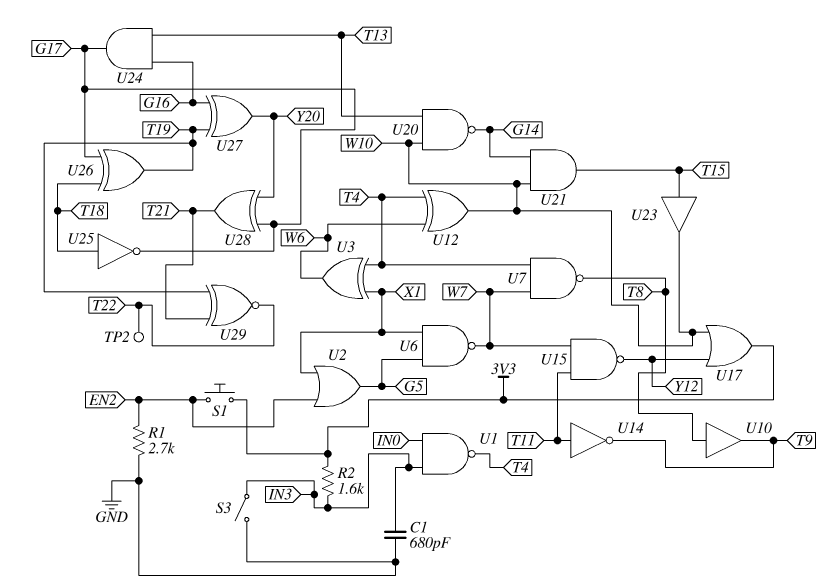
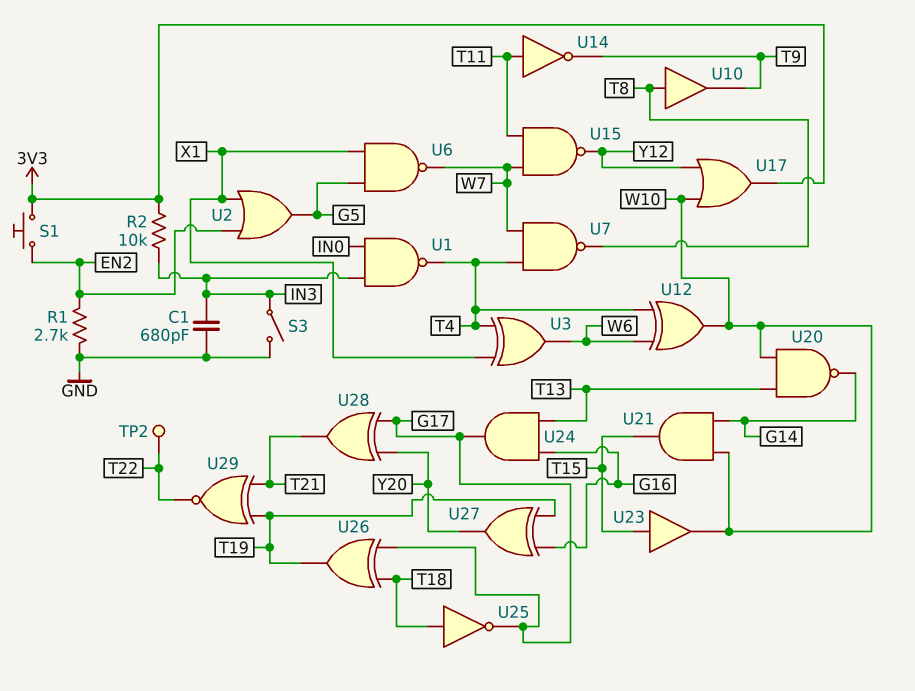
R2: 1.6k (3V3, IN3) -> 10k (3V3, IN3)

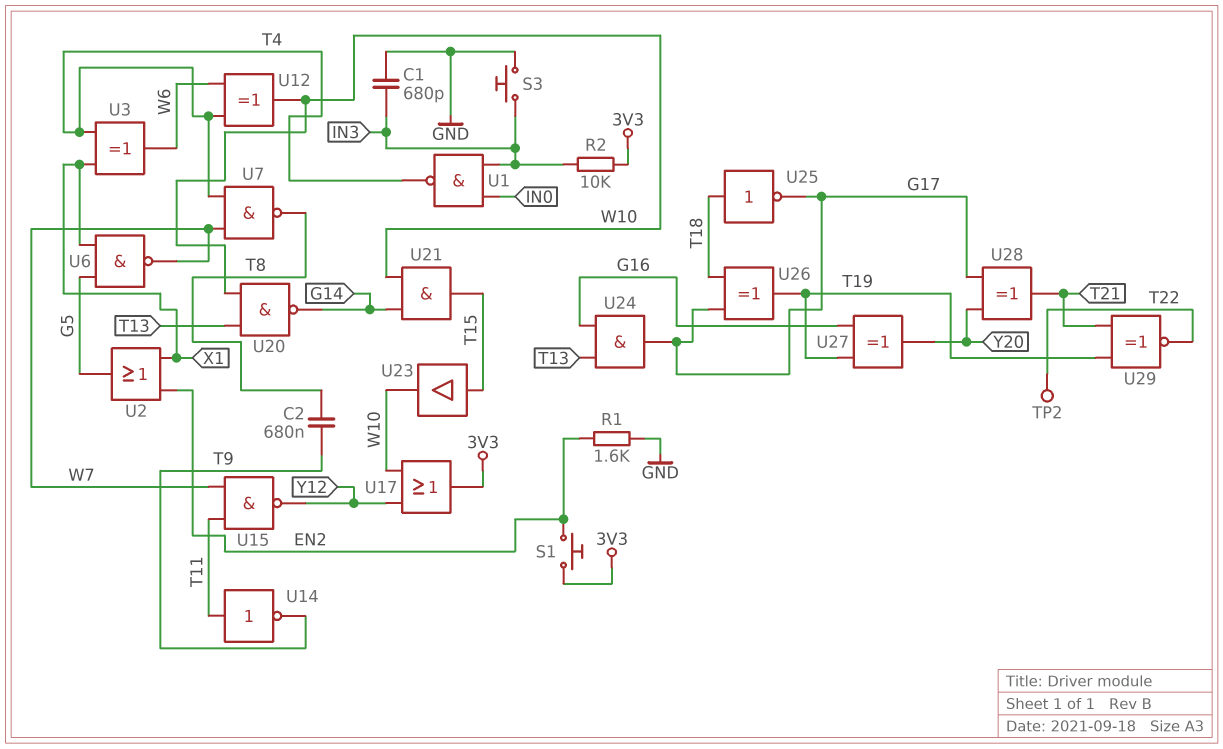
C2: none -> 680nF (T8, T9)
R1: 2.7k (EN2, GND) -> 1.6k (EN2, GND)
S3: switch (GND, IN3) -> button (GND, IN3)
U10: buffer (in T8, out T9) -> none

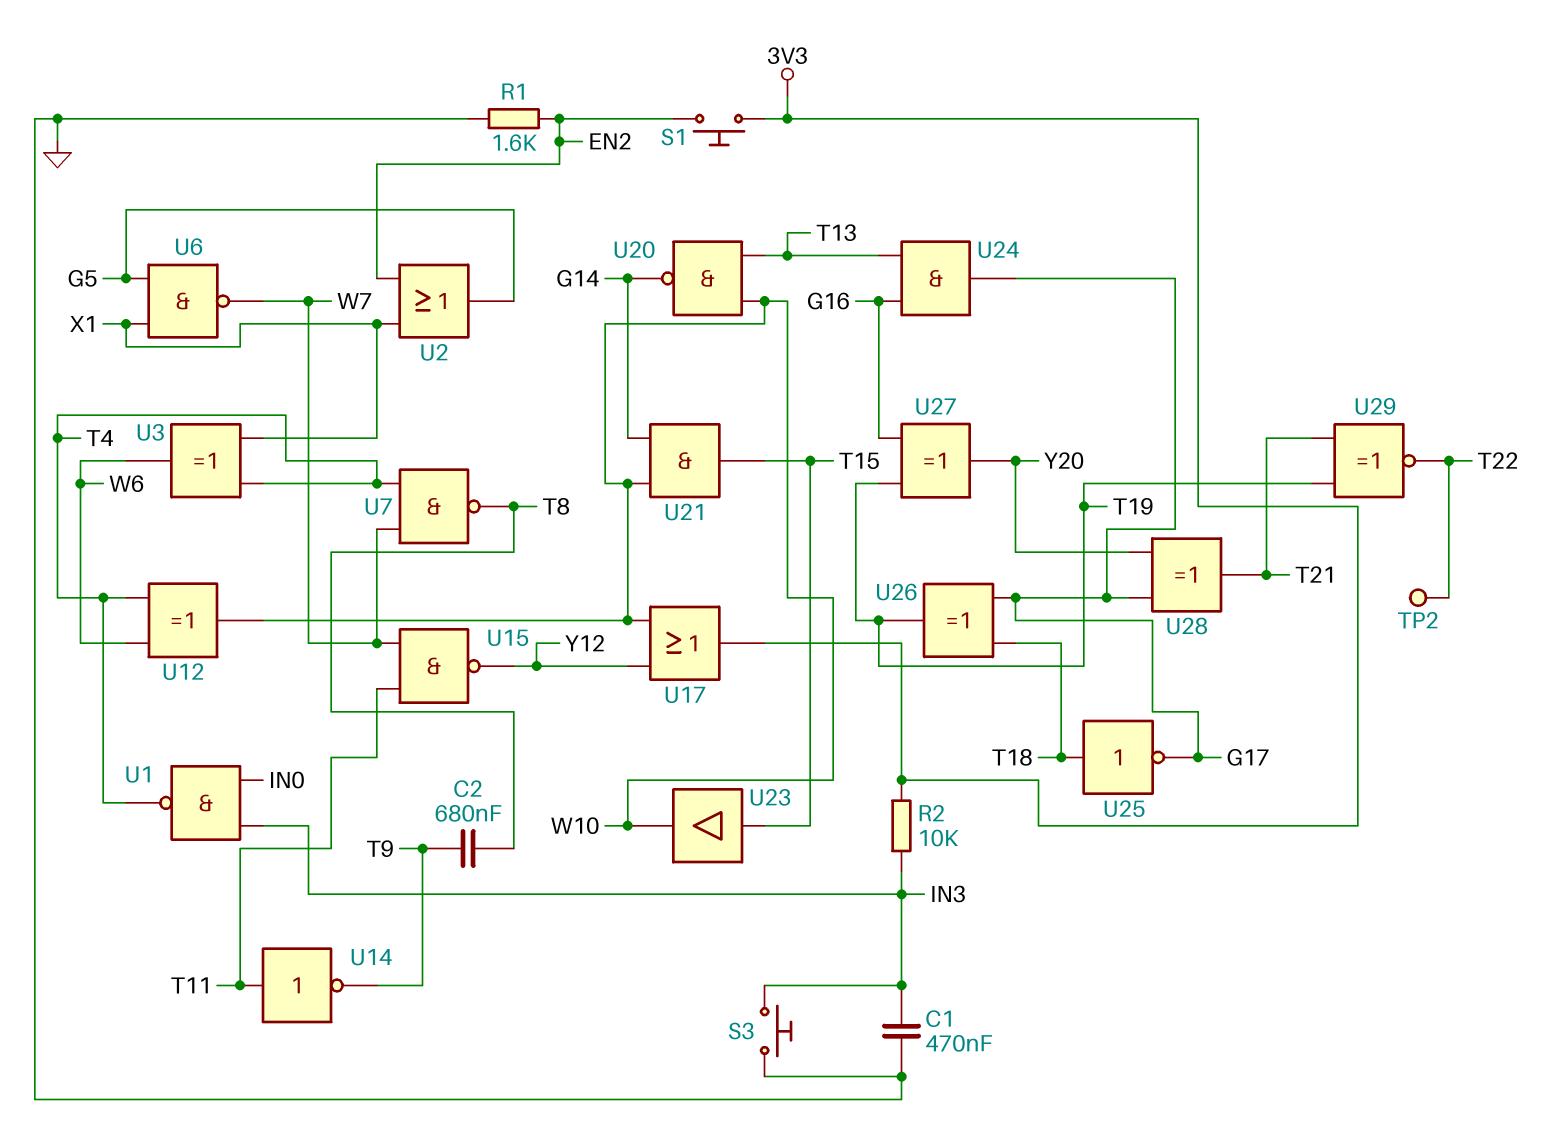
C1: 680pF (GND, IN3) -> 470nF (GND, IN3)

